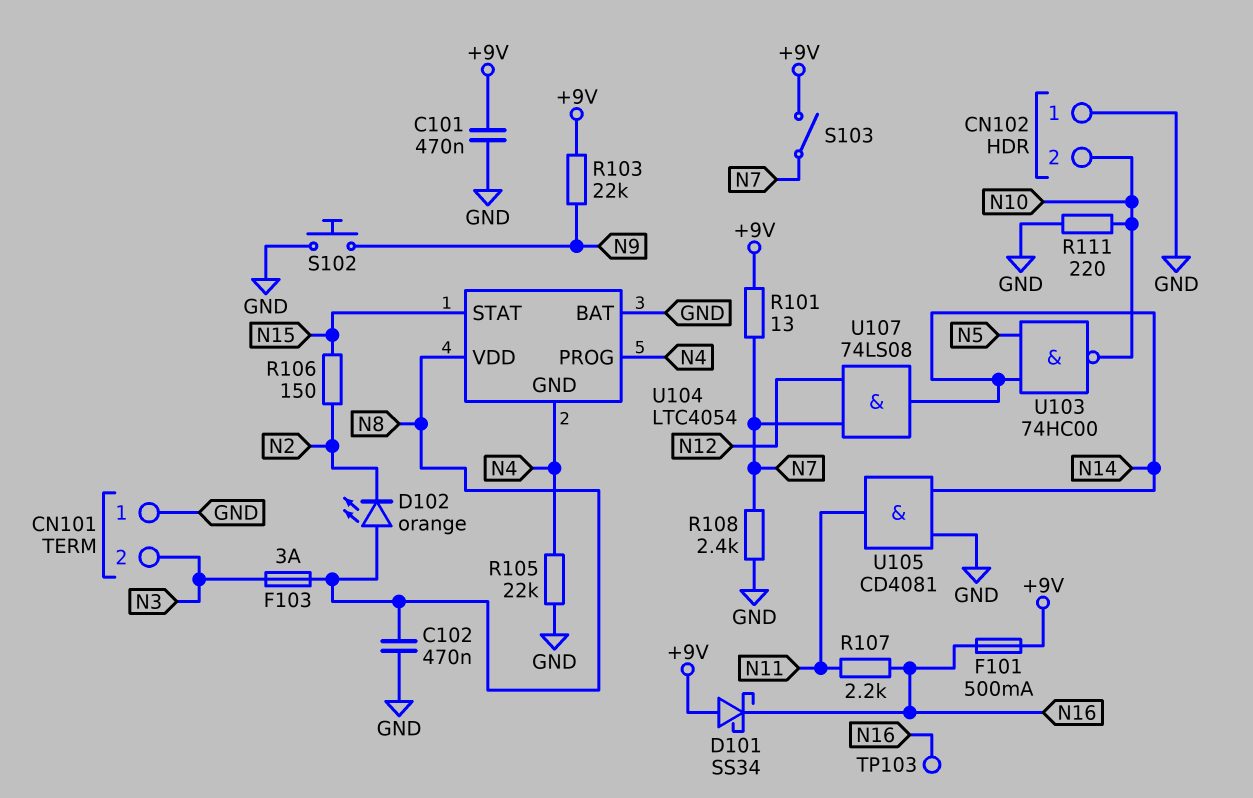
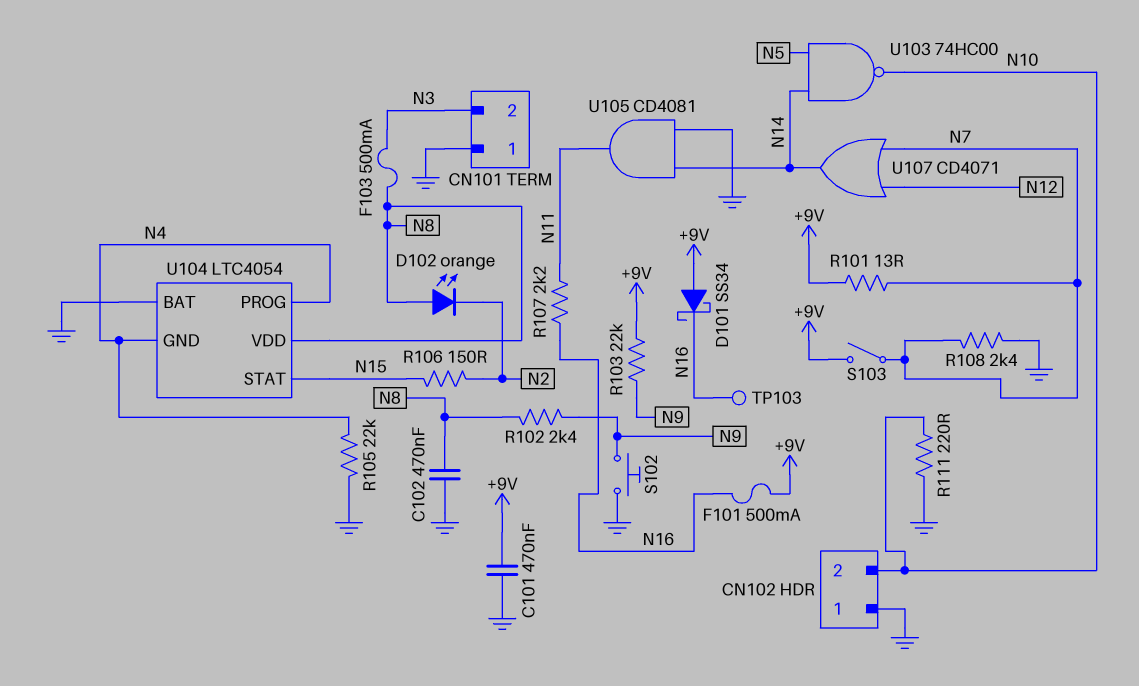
F103: 3A (N3, N8) -> 500mA (N3, N8)
R102: none -> 2.4k (N8, N9)
U107: AND 74LS08 (in N7, in N12, out N14) -> OR CD4071 (in N7, in N12, out N14)

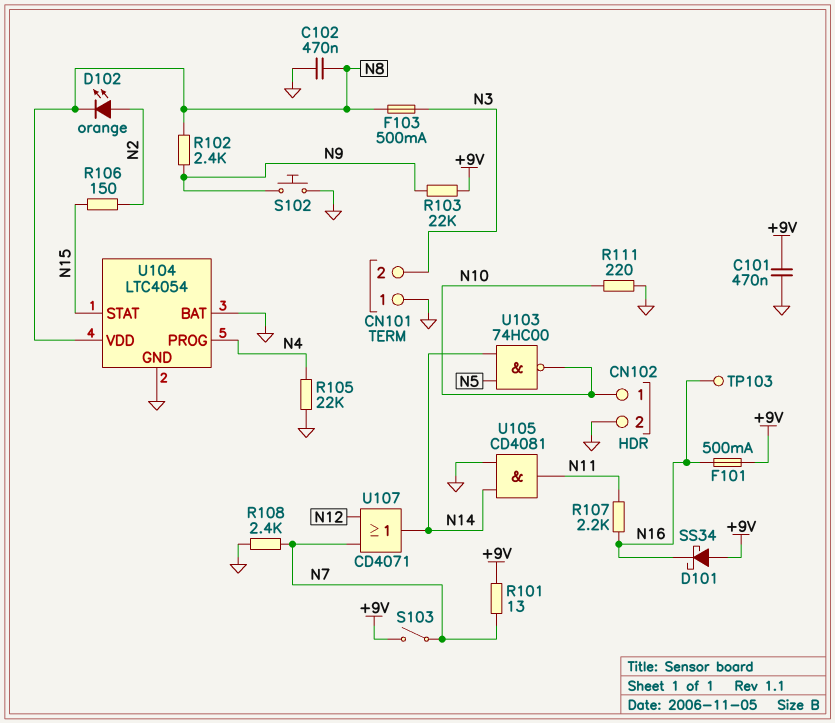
CN102 pin 1: GND -> N10
CN102 pin 2: N10 -> GND
D102: LED orange (A N8, K N2) -> LED orange (A N2, K N8)
U104 pin GND: N4 -> GND

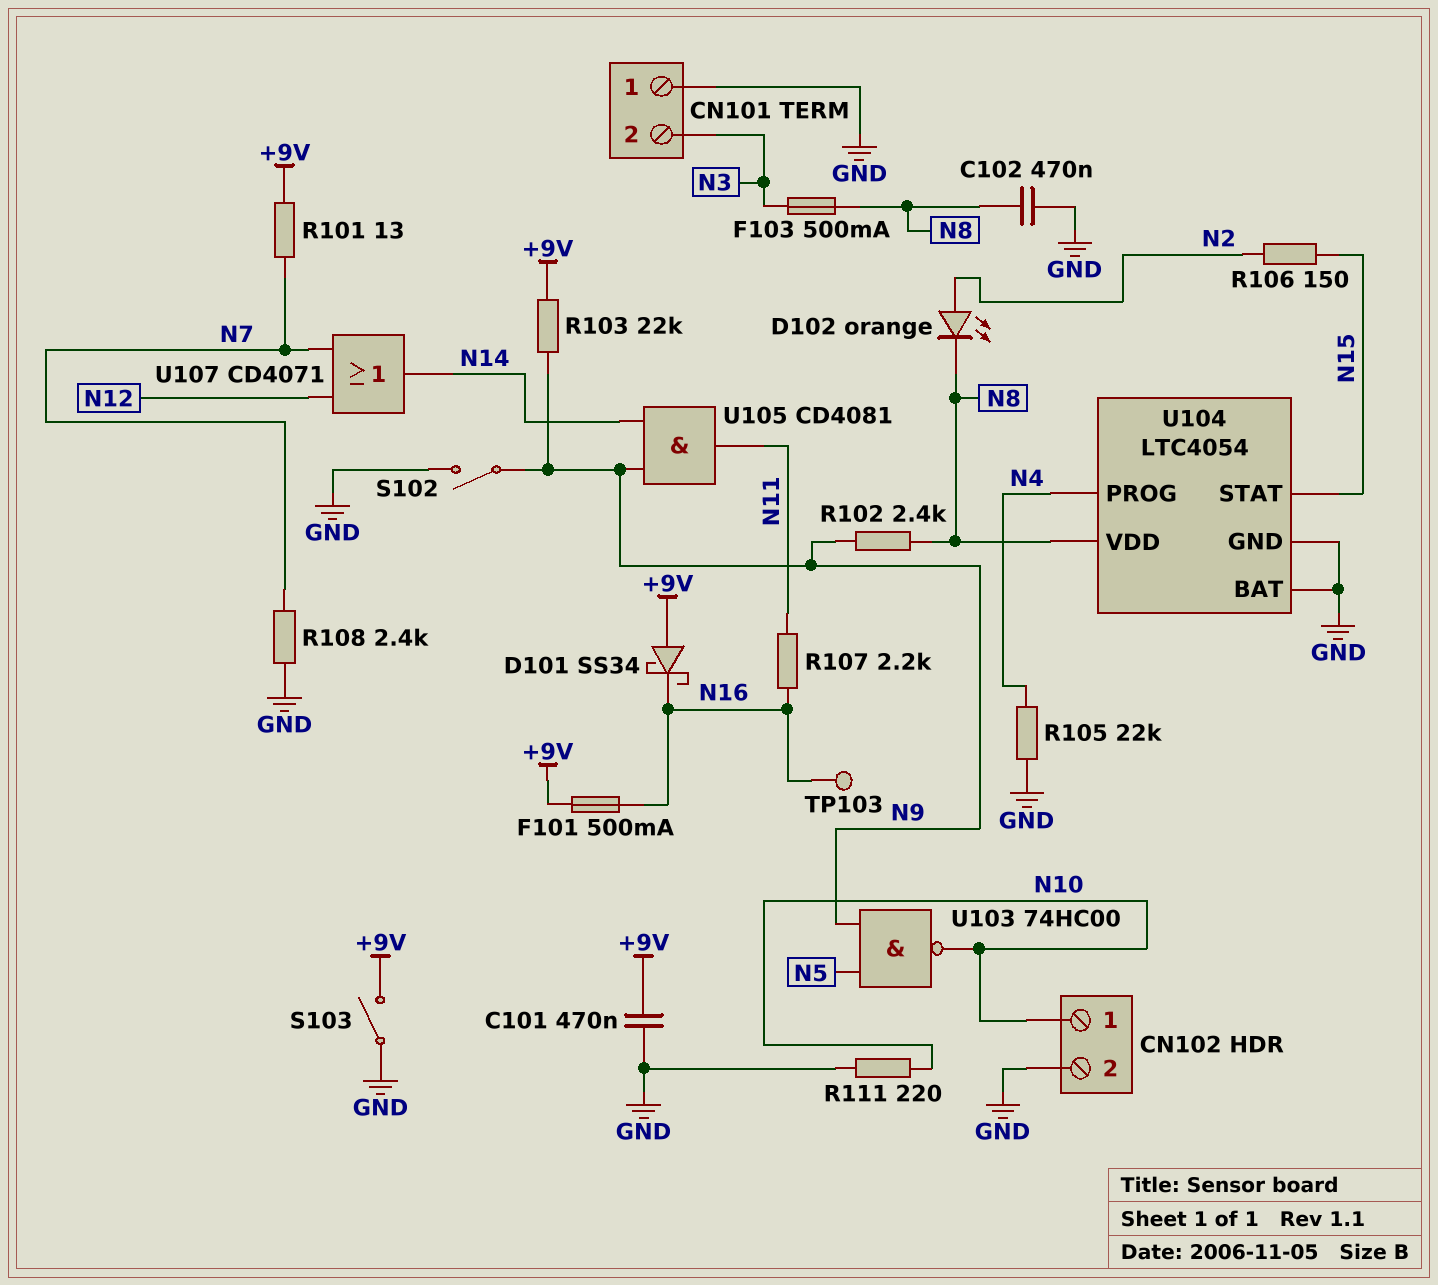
S102: button (GND, N9) -> switch (GND, N9)
S103: switch (+9V, N7) -> switch (+9V, GND)
U103: NAND 74HC00 (in N5, in N14, out N10) -> NAND 74HC00 (in N5, in N9, out N10)
U105: AND CD4081 (in GND, in N14, out N11) -> AND CD4081 (in N9, in N14, out N11)

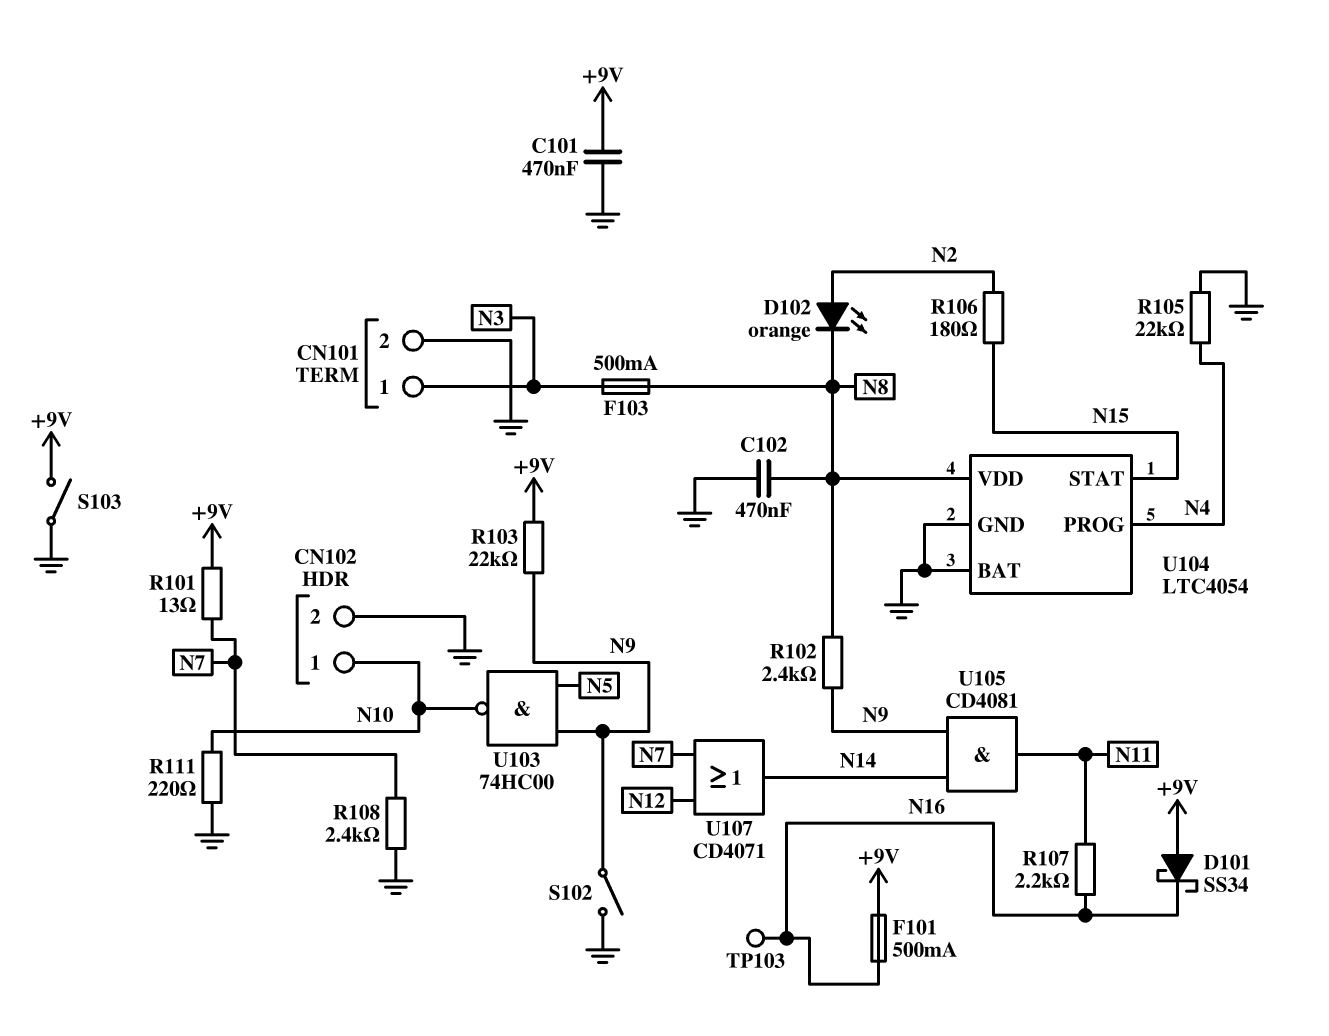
CN101 pin 1: GND -> N3
CN101 pin 2: N3 -> GND
R106: 150 (N2, N15) -> 180 (N2, N15)

